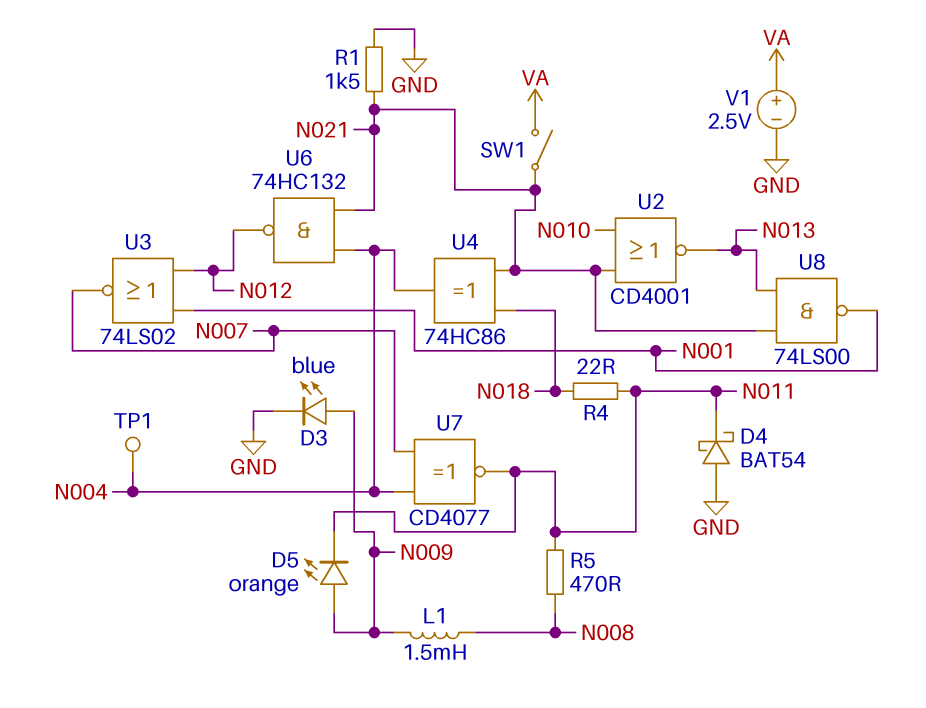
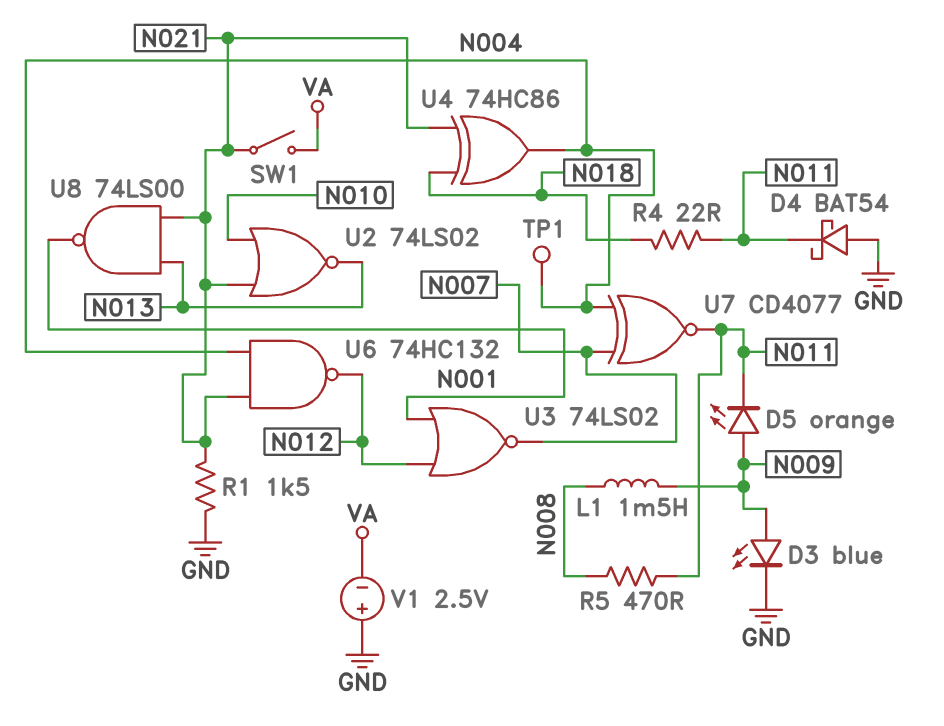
U2: NOR CD4001 (in N010, in N021, out N013) -> NOR 74LS02 (in N010, in N021, out N013)
V1: 2.5V (plus VA, minus GND) -> 2.5V (plus GND, minus VA)

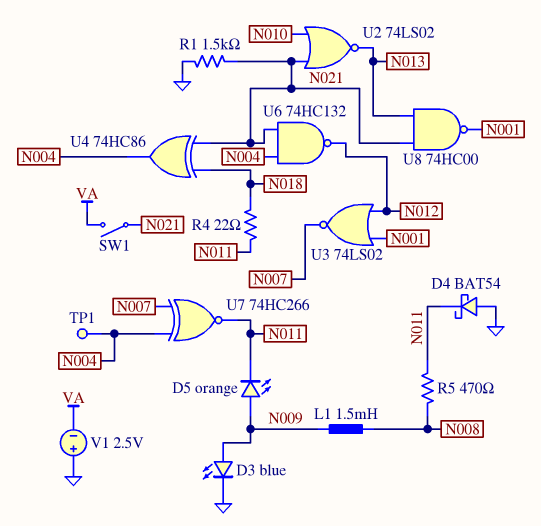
U7: XNOR CD4077 (in N004, in N007, out N011) -> XNOR 74HC266 (in N004, in N007, out N011)
U8: NAND 74LS00 (in N013, in N021, out N001) -> NAND 74HC00 (in N013, in N021, out N001)

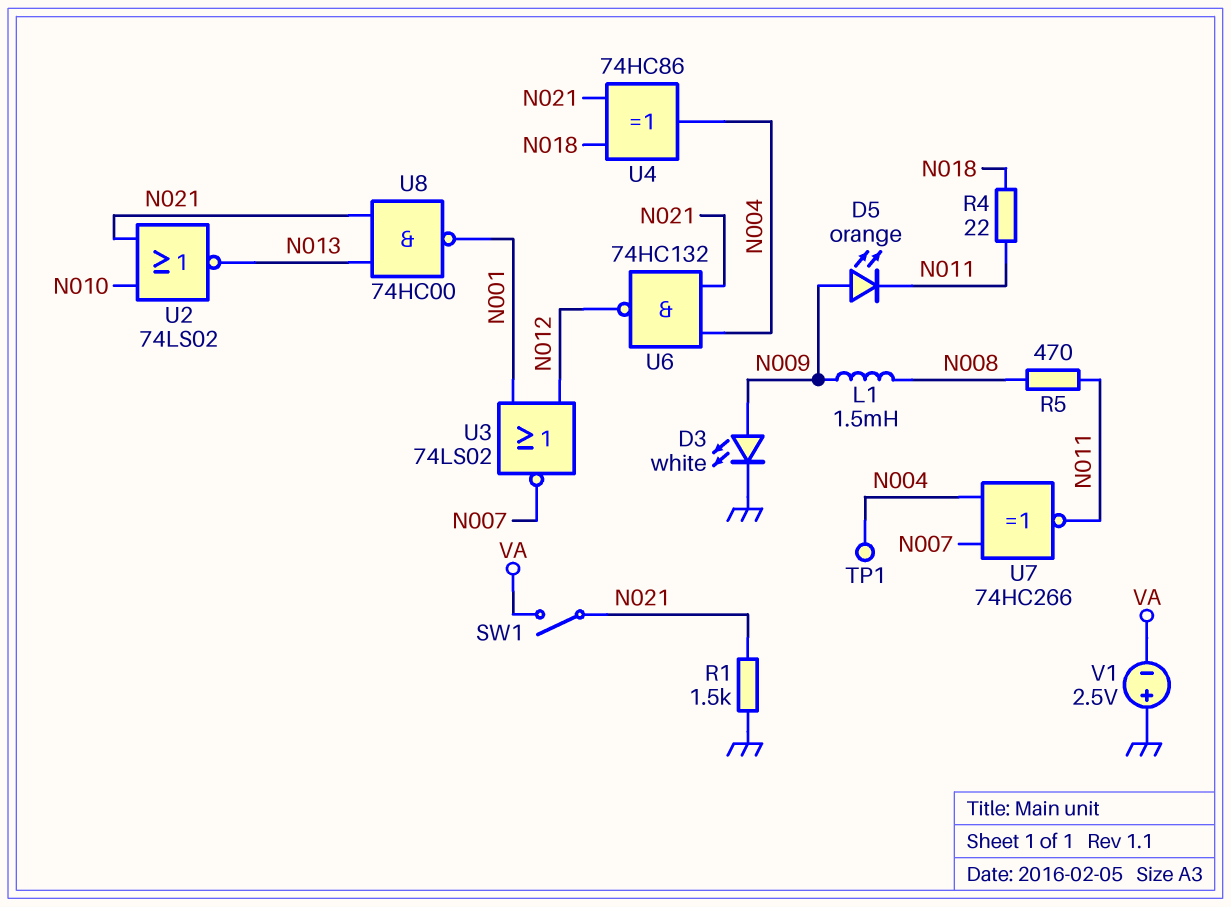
D3: LED blue (A N009, K GND) -> LED white (A N009, K GND)
D4: schottky BAT54 (A GND, K N011) -> none

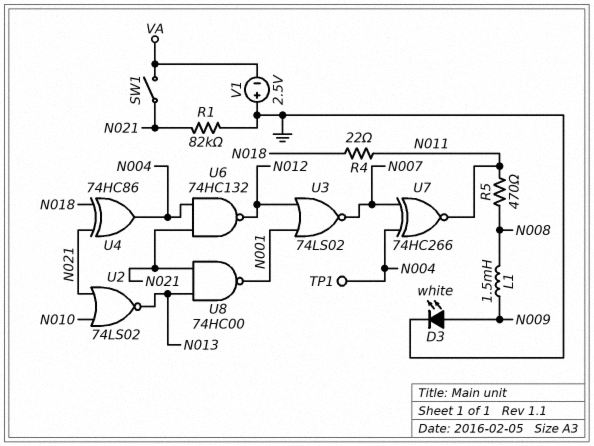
D5: LED orange (A N009, K N011) -> none
R1: 1.5k (GND, N021) -> 82k (GND, N021)

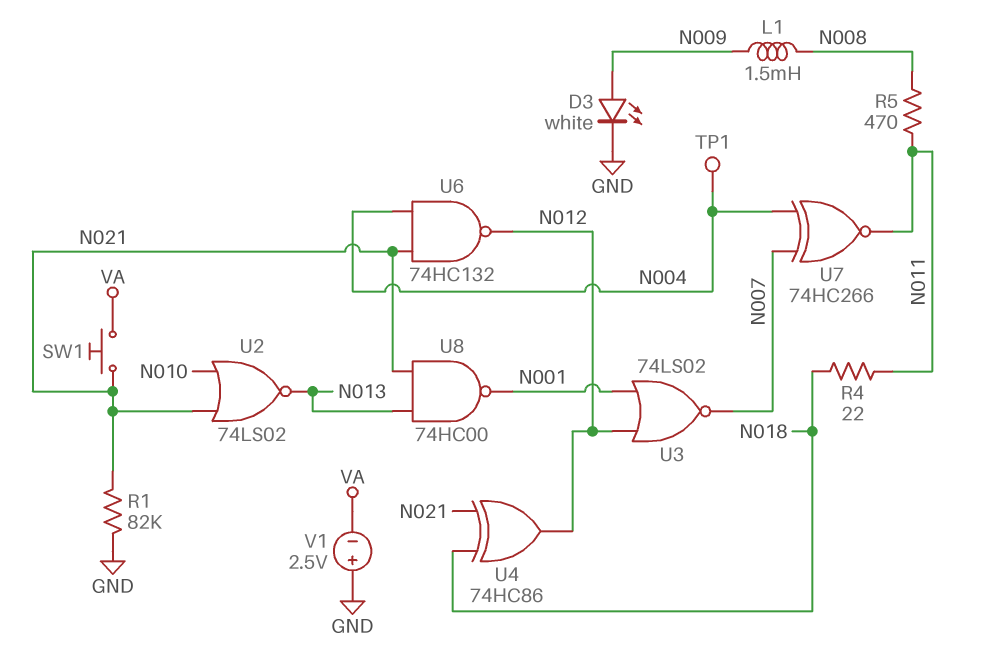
SW1: switch (N021, VA) -> button (N021, VA)
U4: XOR 74HC86 (in N018, in N021, out N004) -> XOR 74HC86 (in N018, in N021, out N012)

